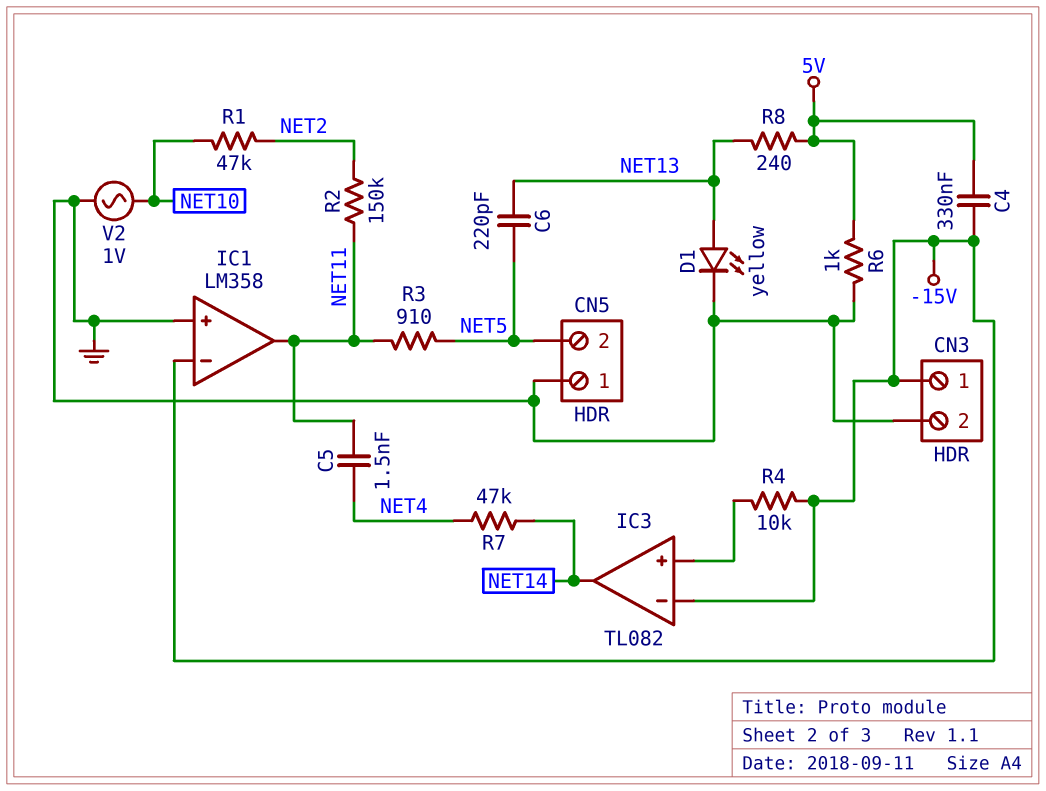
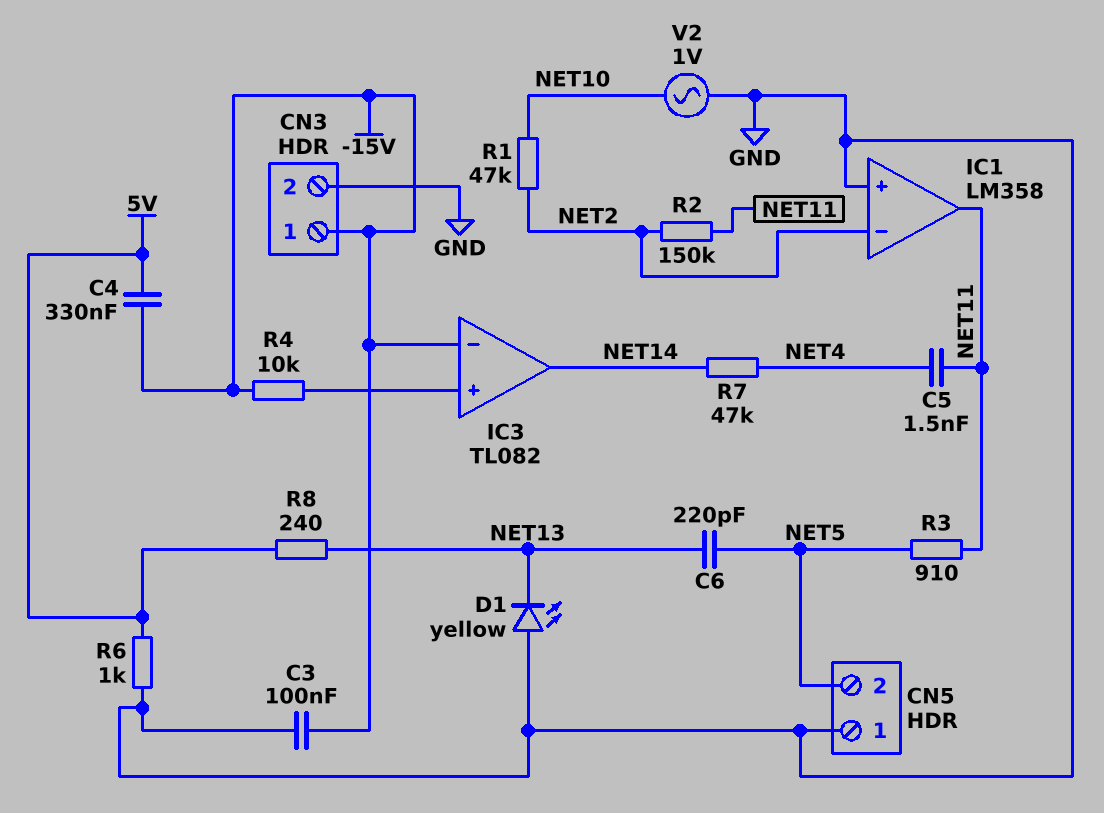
C3: none -> 100nF (-15V, GND)
D1: LED yellow (A NET13, K GND) -> LED yellow (A GND, K NET13)
IC1 pin in-: -15V -> NET2

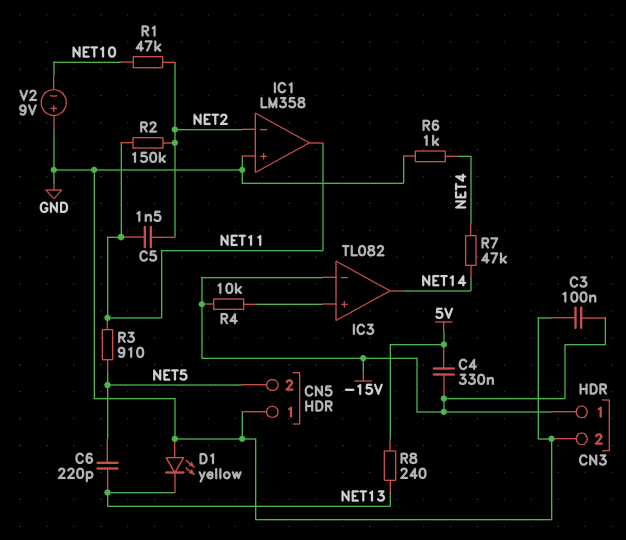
C5: 1.5nF (NET4, NET11) -> 1.5nF (NET2, NET11)
R6: 1k (5V, GND) -> 1k (GND, NET4)
V2: AC 1V (GND, NET10) -> 9V (plus GND, minus NET10)

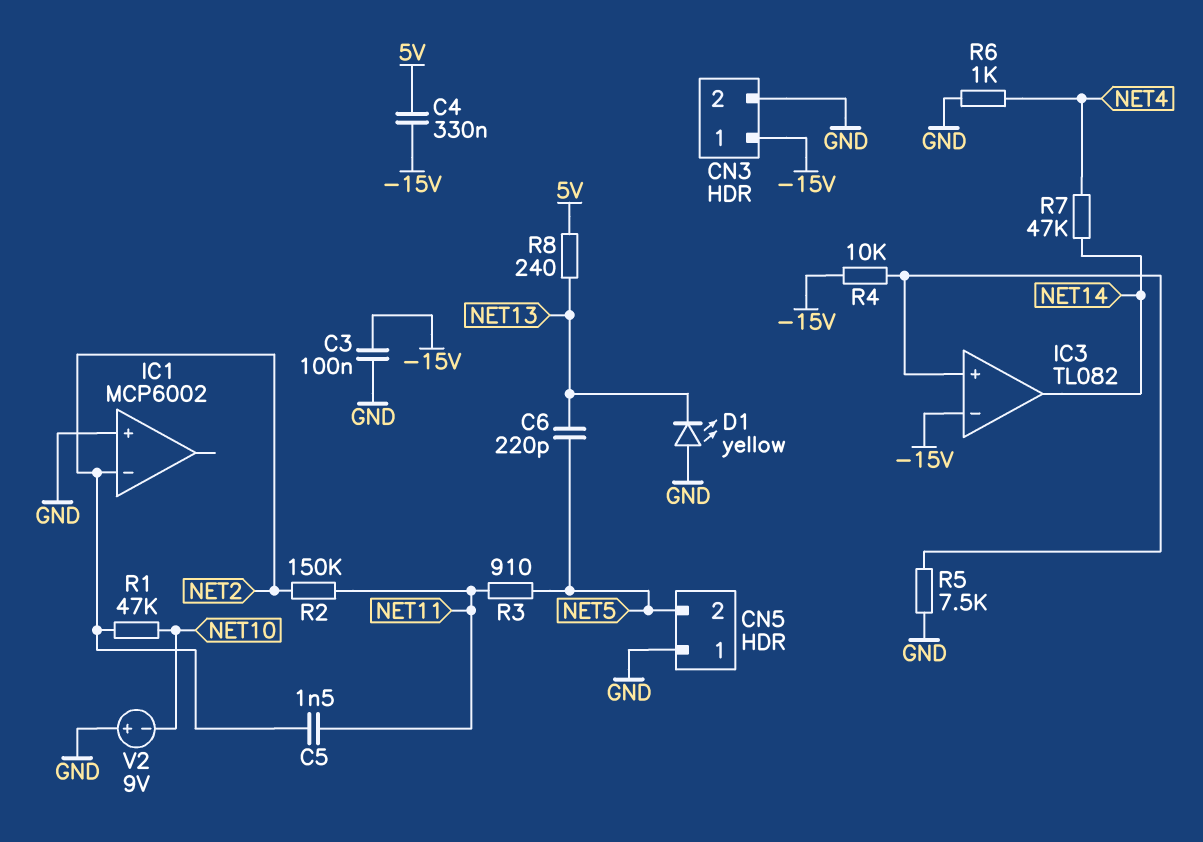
IC1: LM358 -> MCP6002
IC1 pin out: NET11 -> none
R5: none -> 7.5k (GND, IC3/in+)

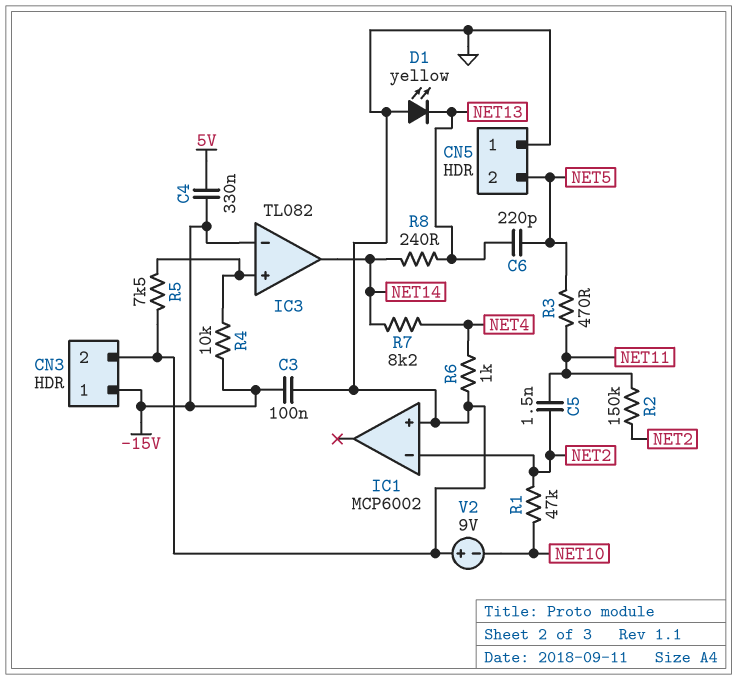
R3: 910 (NET5, NET11) -> 470 (NET5, NET11)
R7: 47k (NET4, NET14) -> 8.2k (NET4, NET14)
R8: 240 (5V, NET13) -> 240 (NET13, NET14)

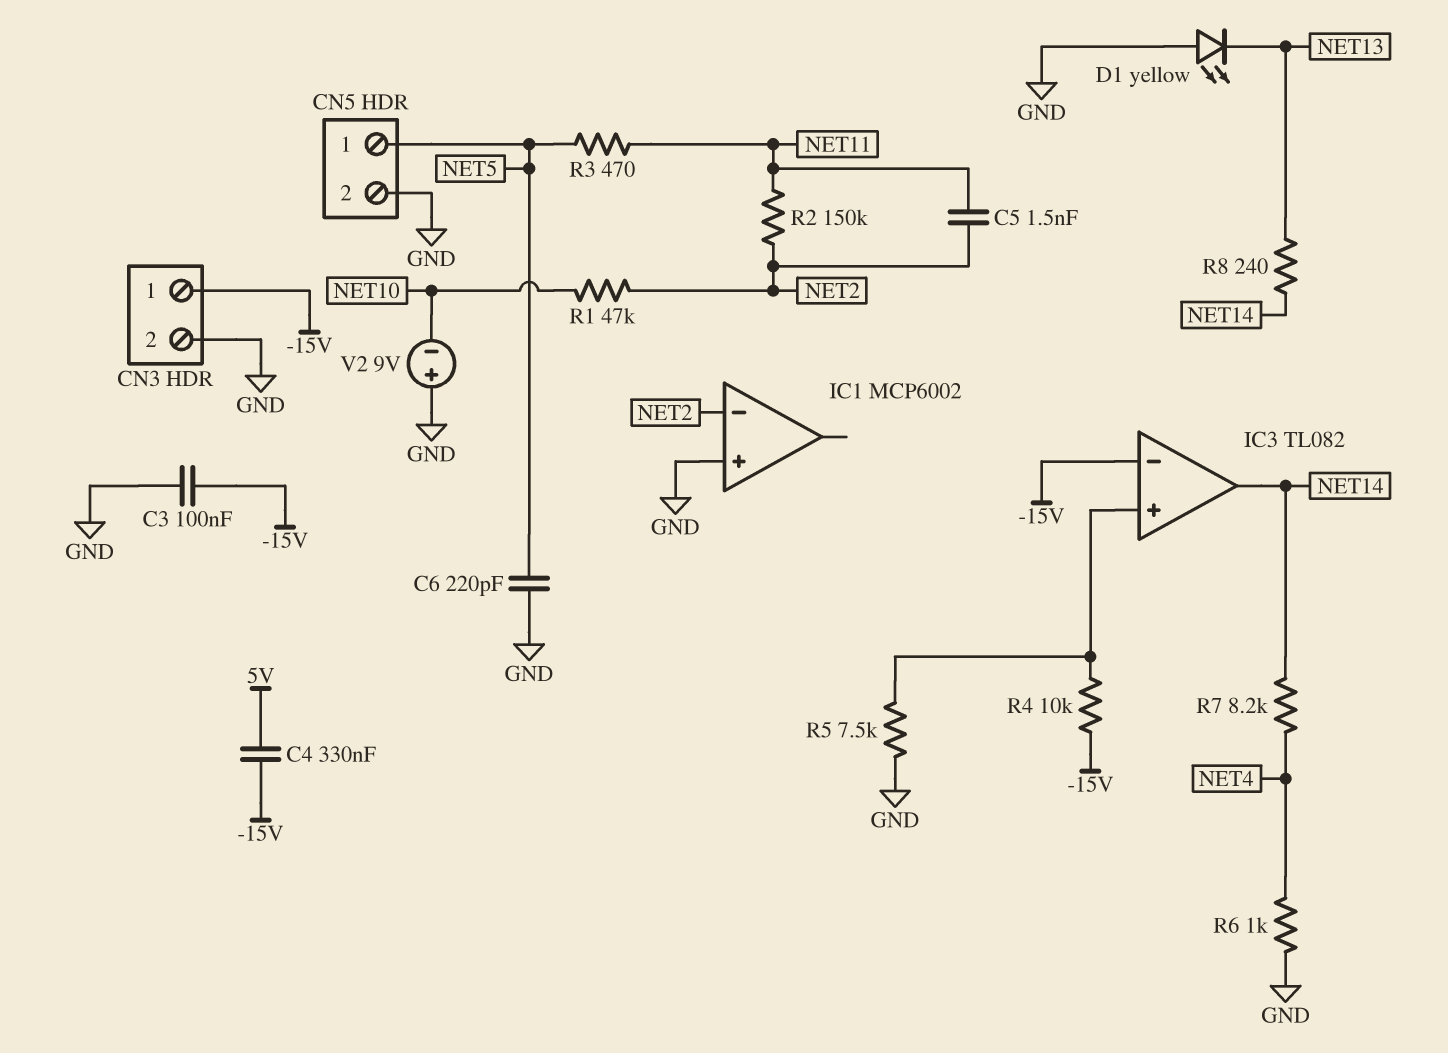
C6: 220pF (NET5, NET13) -> 220pF (GND, NET5)
CN5 pin 1: GND -> NET5
CN5 pin 2: NET5 -> GND

